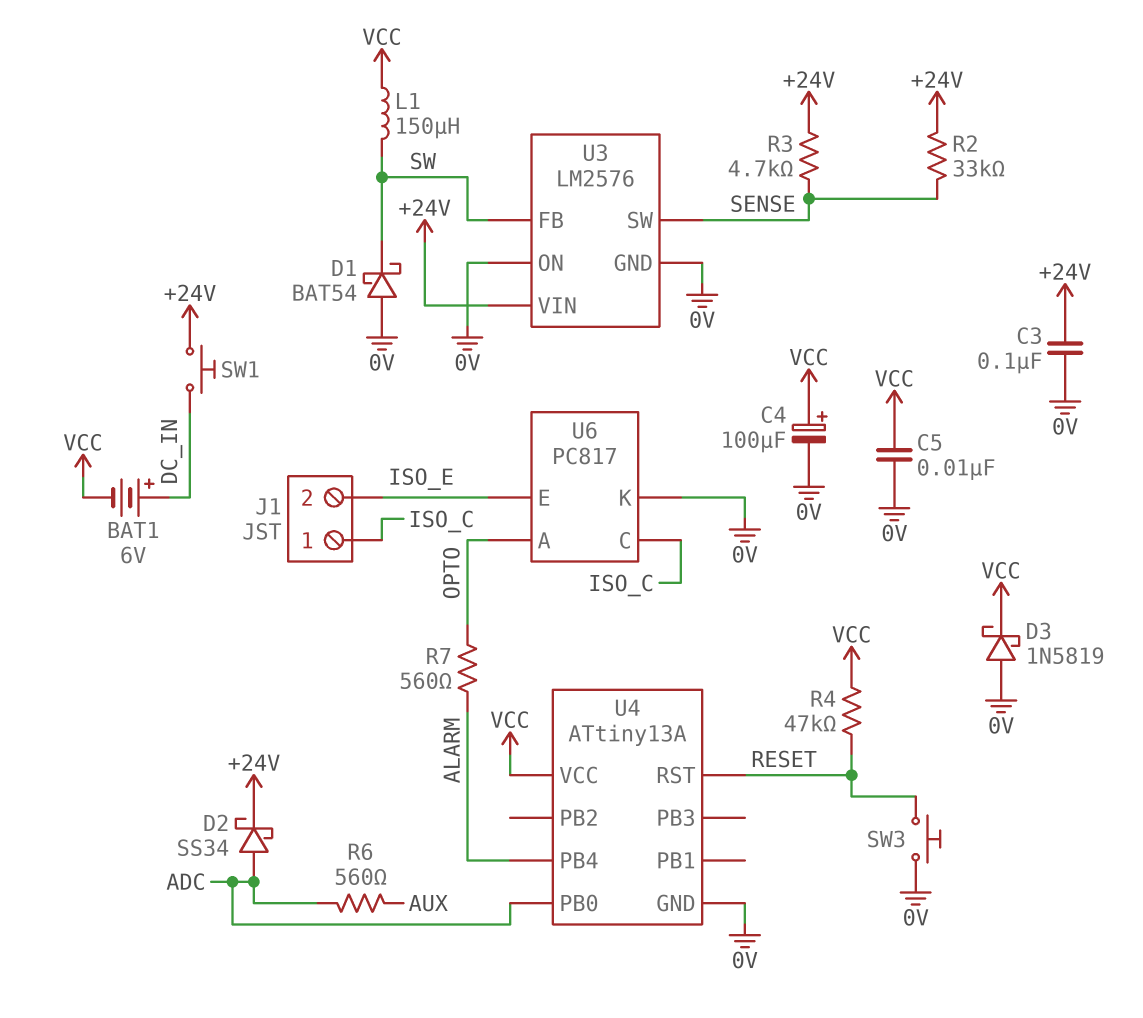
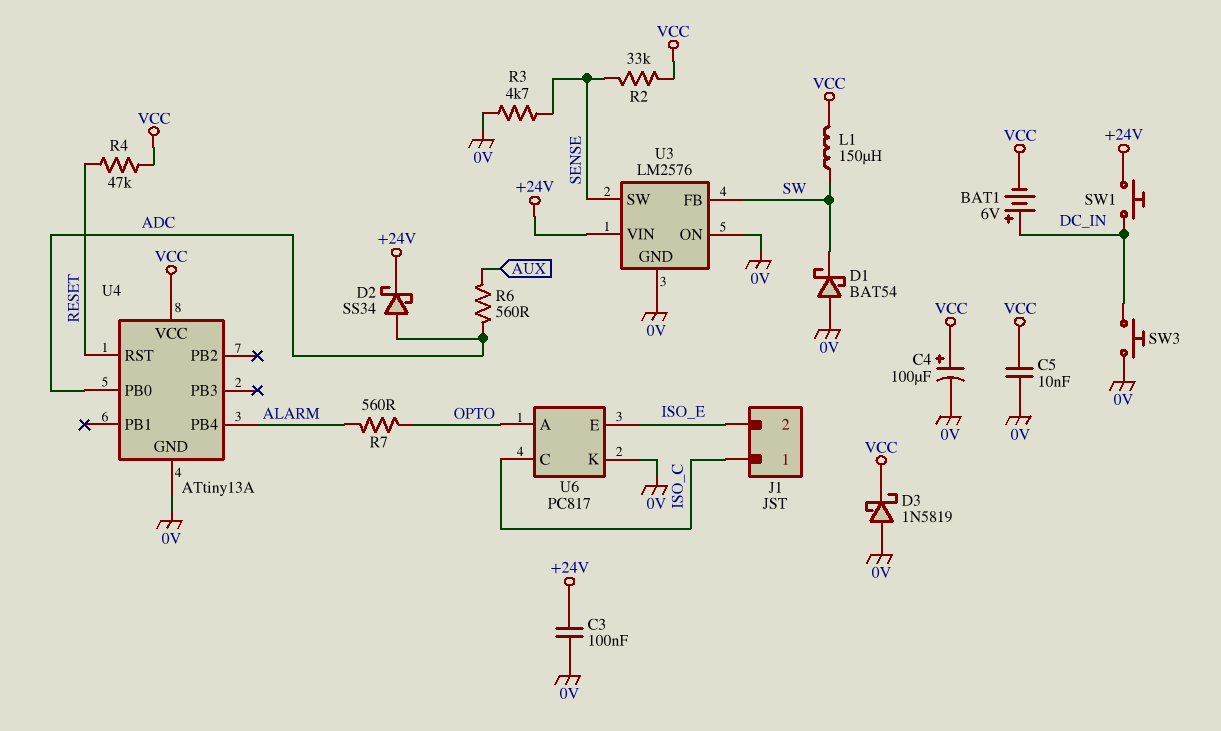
R2: 33k (+24V, SENSE) -> 33k (SENSE, VCC)
R3: 4.7k (+24V, SENSE) -> 4.7k (0V, SENSE)
SW3: button (0V, RESET) -> button (0V, DC_IN)

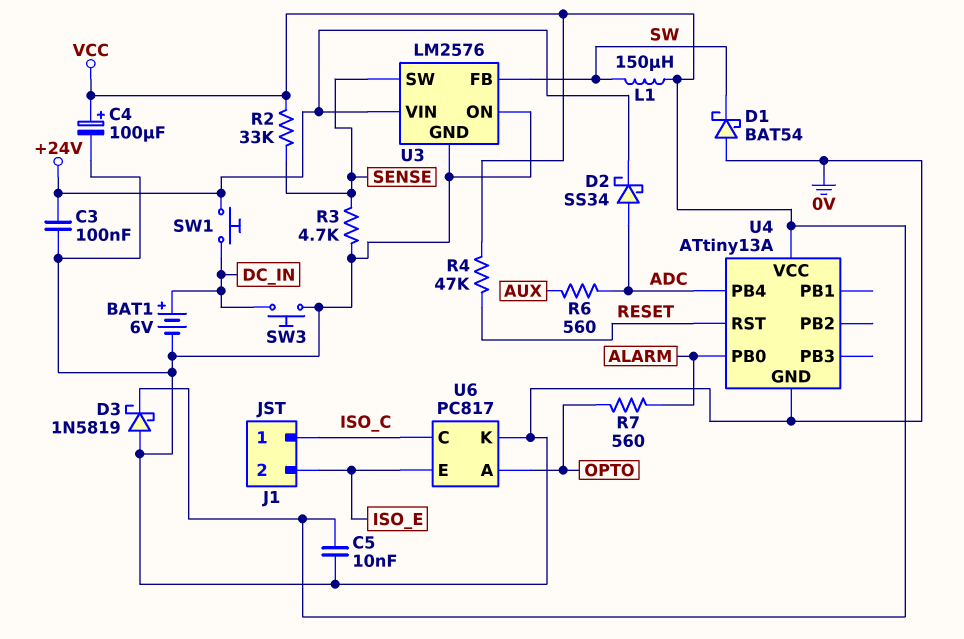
BAT1: 6V (plus DC_IN, minus VCC) -> 6V (plus DC_IN, minus 0V)
U4 pin PB0: ADC -> ALARM
U4 pin PB4: ALARM -> ADC

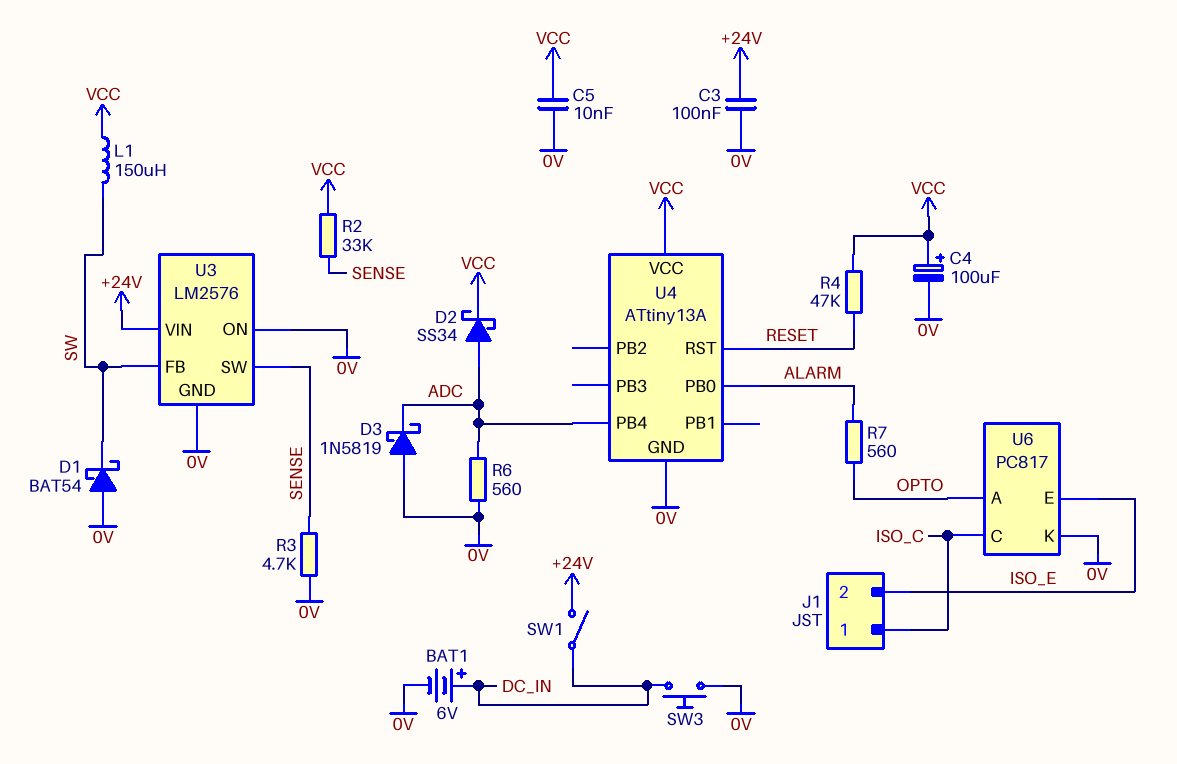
D2: schottky SS34 (A ADC, K +24V) -> schottky SS34 (A ADC, K VCC)
D3: schottky 1N5819 (A 0V, K VCC) -> schottky 1N5819 (A 0V, K ADC)
R6: 560 (ADC, AUX) -> 560 (0V, ADC)
SW1: button (+24V, DC_IN) -> switch (+24V, DC_IN)

